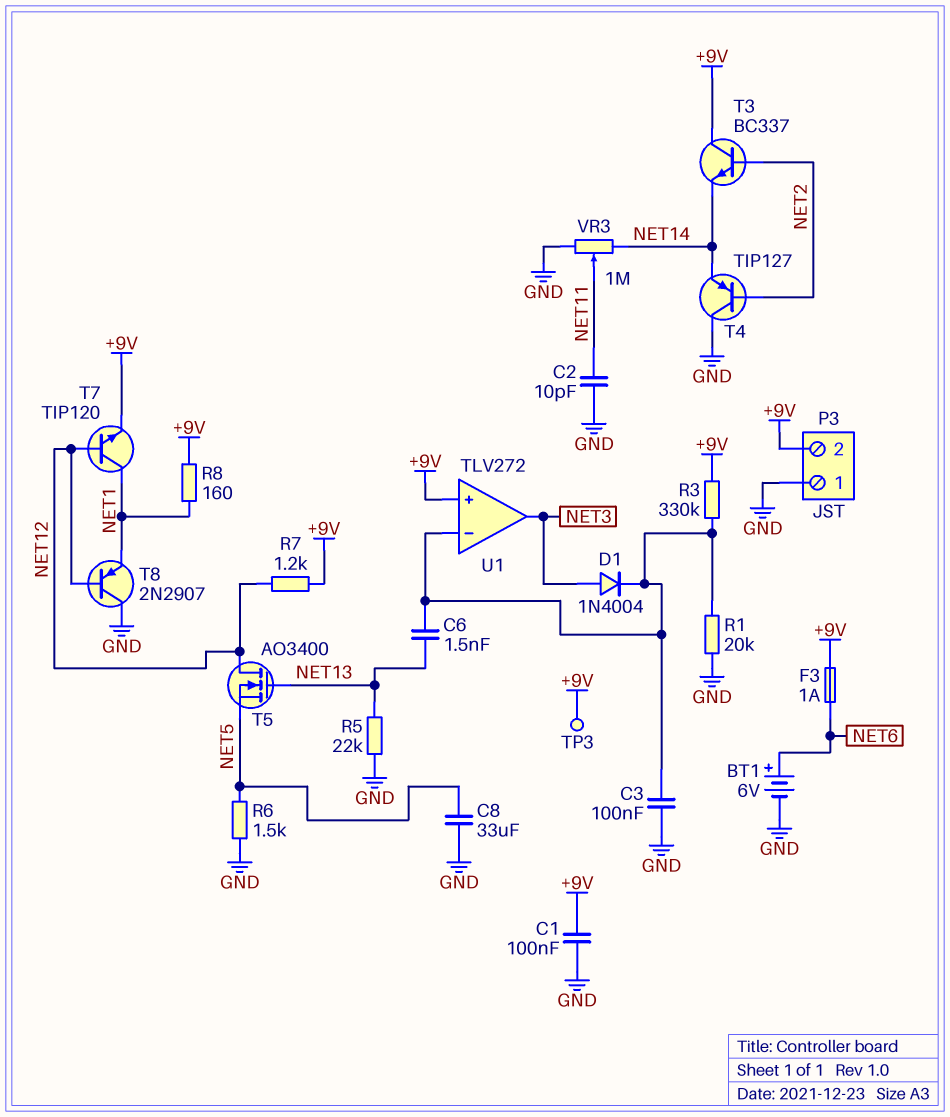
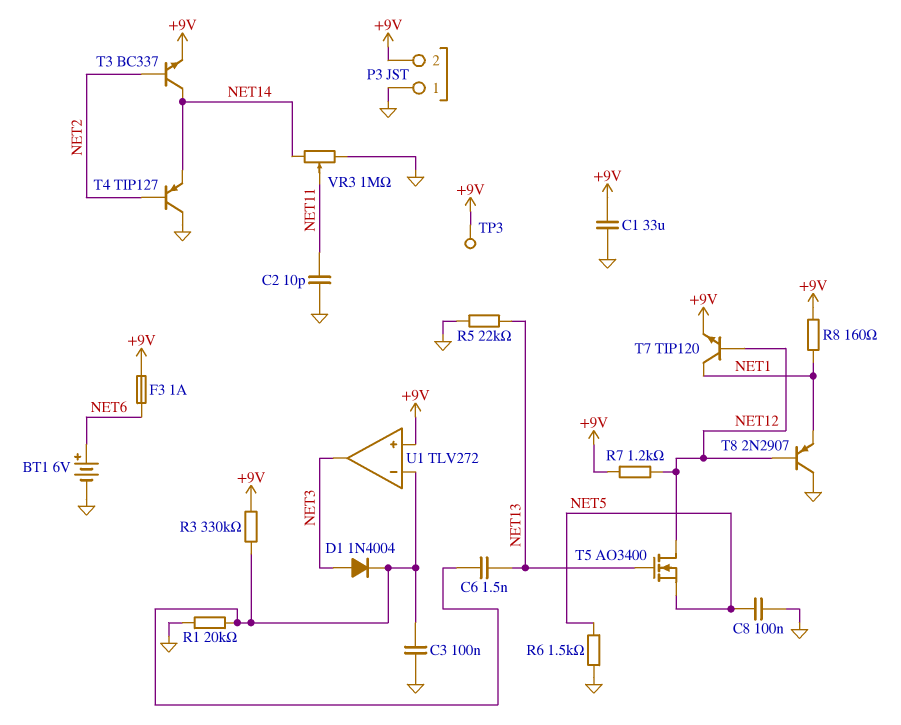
C1: 100nF (+9V, GND) -> 33uF (+9V, GND)
C8: 33uF (GND, NET5) -> 100nF (GND, NET5)
T3: NPN BC337 (B NET2, C +9V, E NET14) -> NPN BC337 (B NET2, C NET14, E +9V)

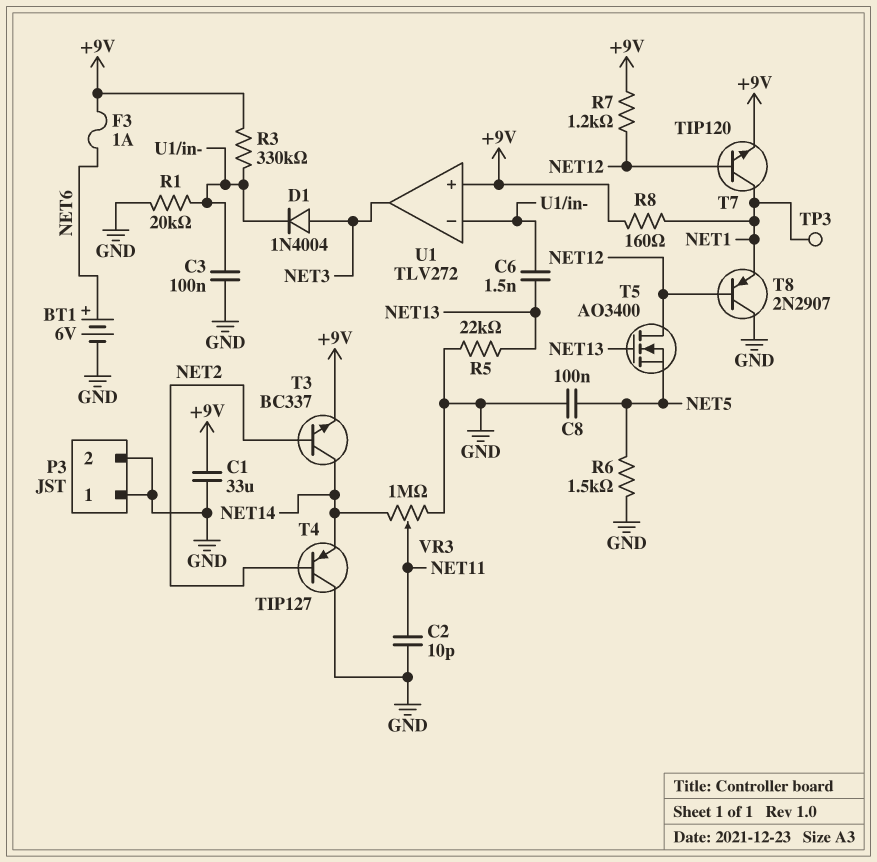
P3 pin 2: +9V -> GND
TP3: test point (+9V) -> test point (NET1)

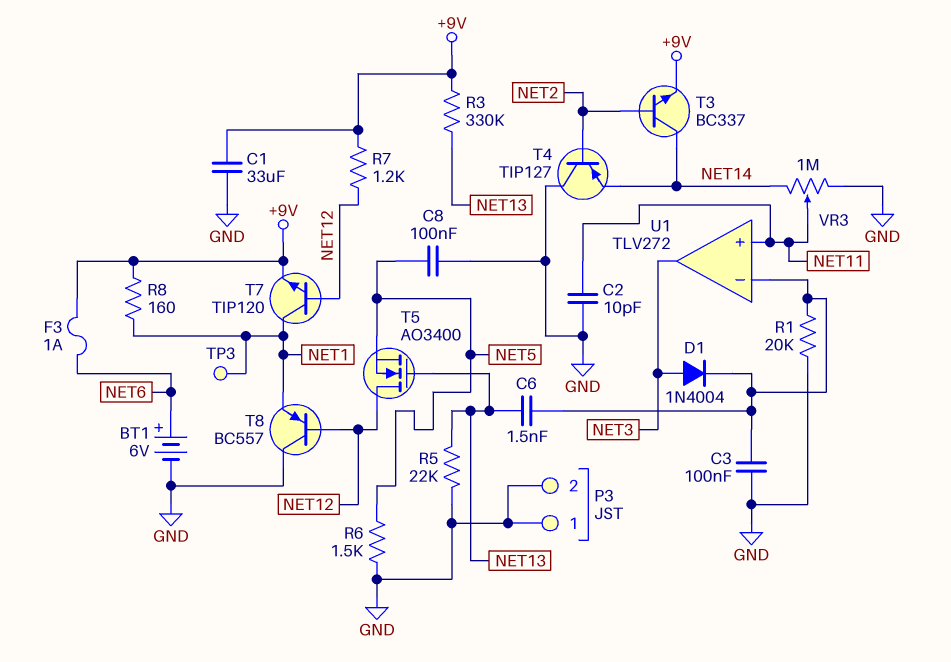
R3: 330k (+9V, U1/in-) -> 330k (+9V, NET13)
T8: PNP 2N2907 (B NET12, C GND, E NET1) -> PNP BC557 (B NET12, C GND, E NET1)
U1 pin in+: +9V -> NET11

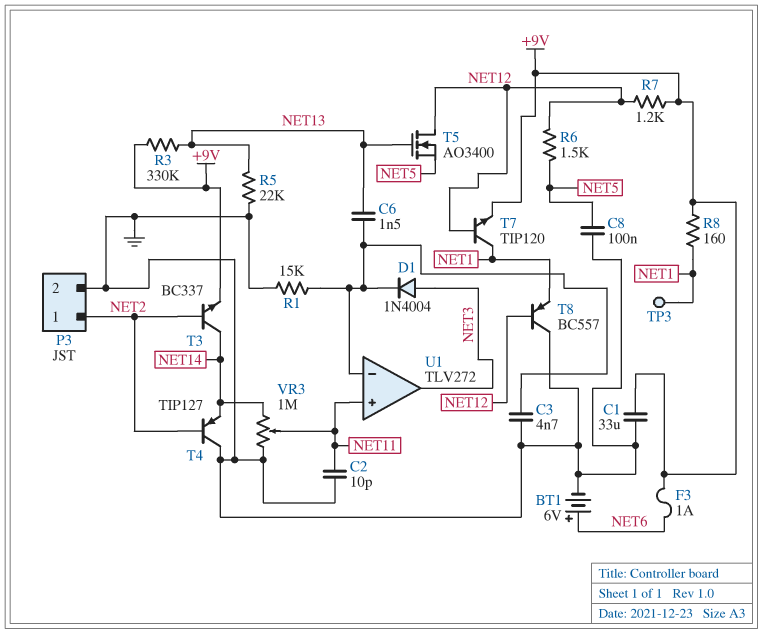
C3: 100nF (GND, U1/in-) -> 4.7nF (GND, U1/in-)
P3 pin 1: GND -> NET2
R1: 20k (GND, U1/in-) -> 15k (GND, U1/in-)
R6: 1.5k (GND, NET5) -> 1.5k (NET5, NET12)

